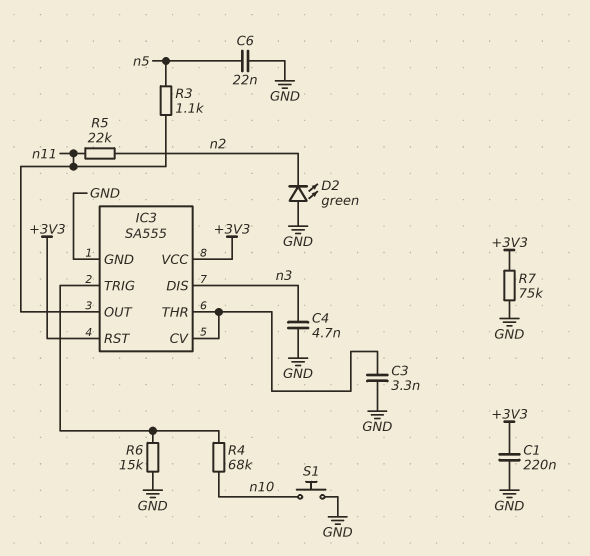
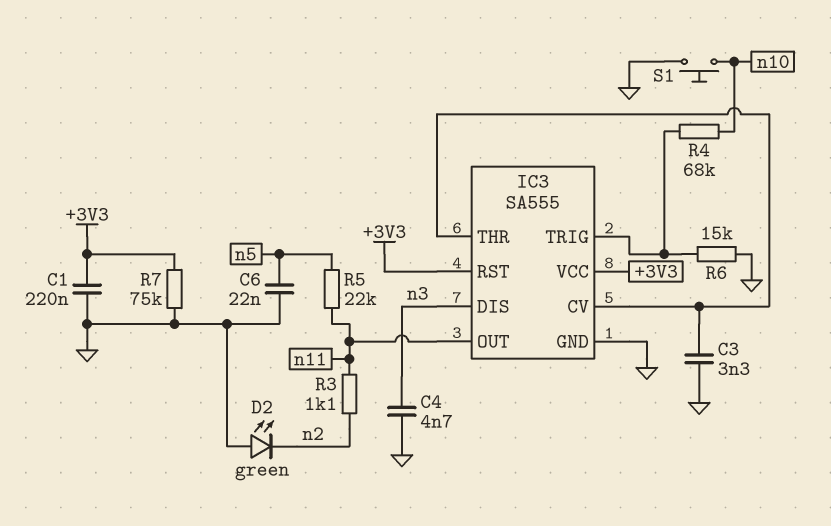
R3: 1.1k (n5, n11) -> 1.1k (n2, n11)
R5: 22k (n2, n11) -> 22k (n5, n11)

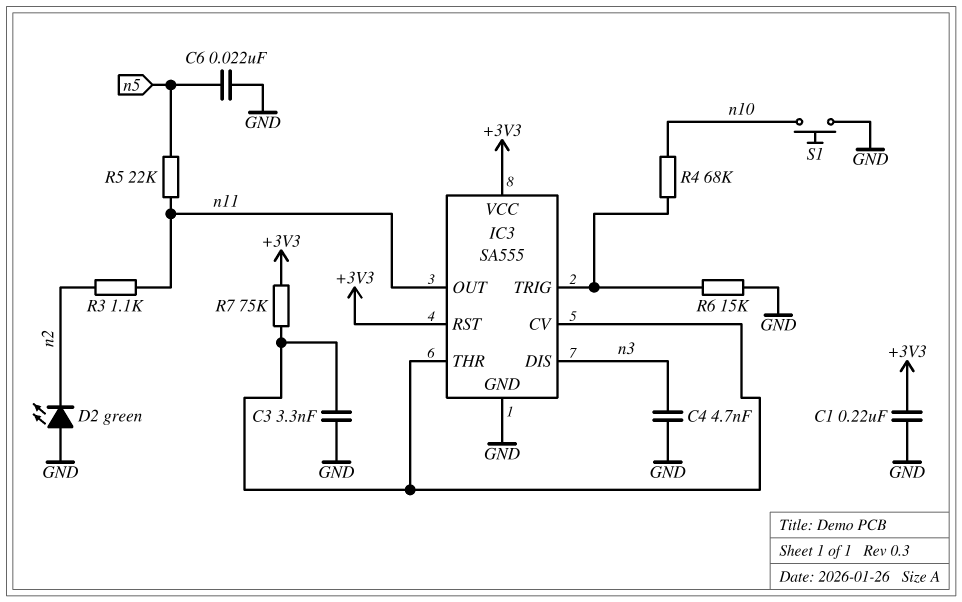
R7: 75k (+3V3, GND) -> 75k (+3V3, IC3/CV)

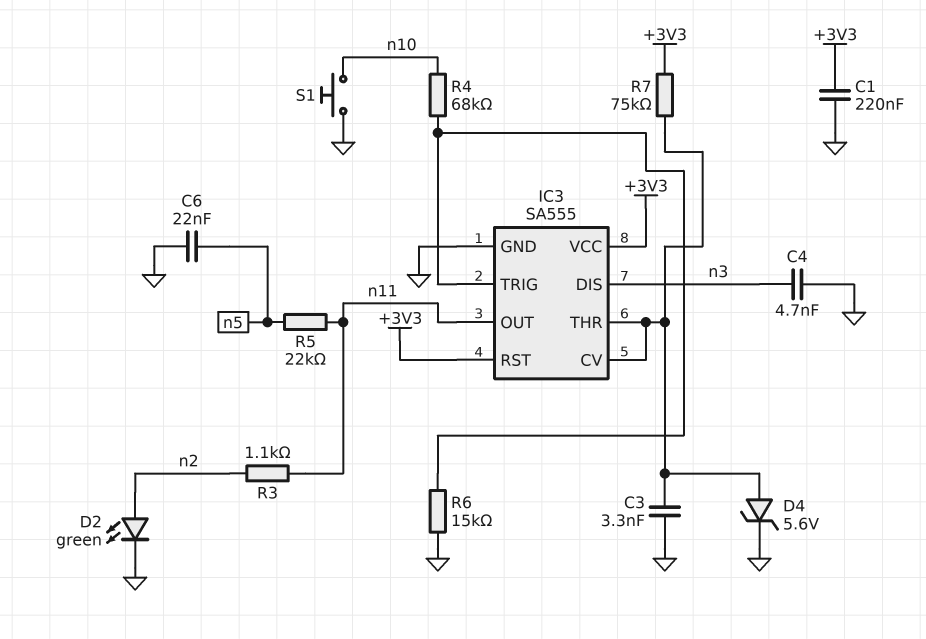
D2: LED green (A GND, K n2) -> LED green (A n2, K GND)
D4: none -> zener 5.6V (A IC3/CV, K GND)

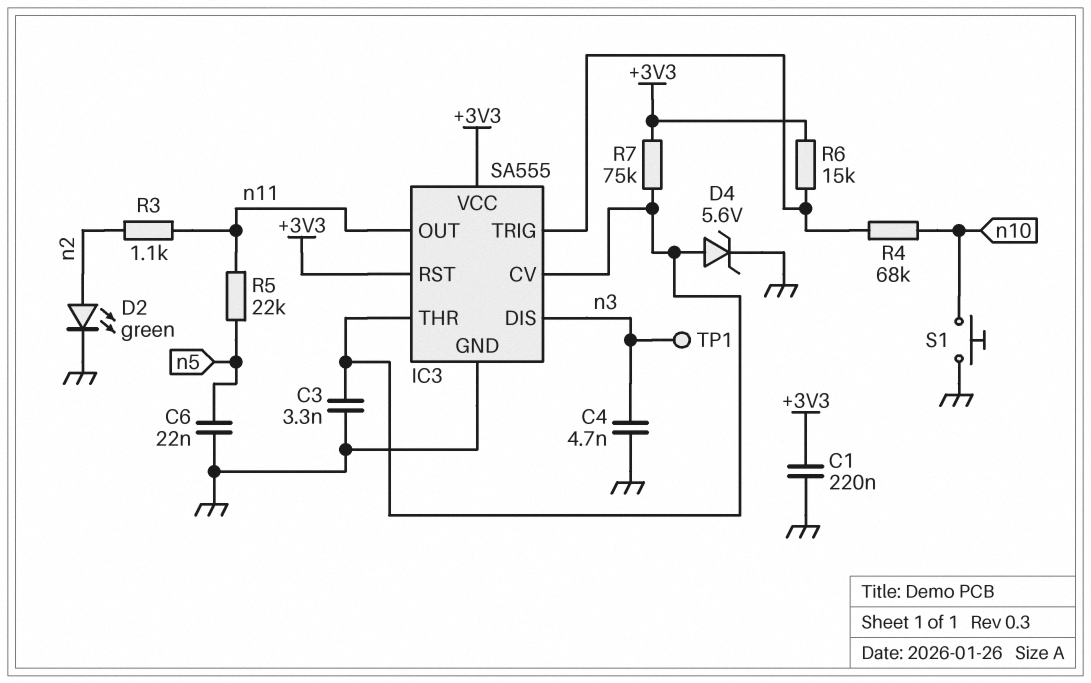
R6: 15k (GND, IC3/TRIG) -> 15k (+3V3, IC3/TRIG)
TP1: none -> test point (n3)

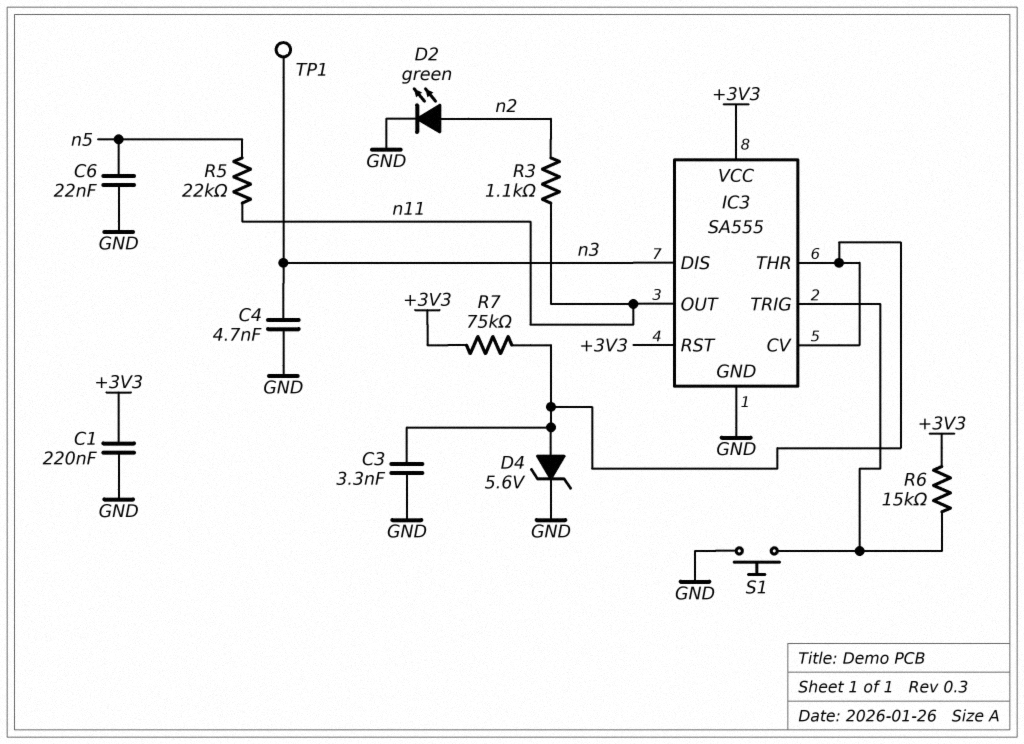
R4: 68k (IC3/TRIG, n10) -> none
S1: button (GND, n10) -> button (GND, IC3/TRIG)

